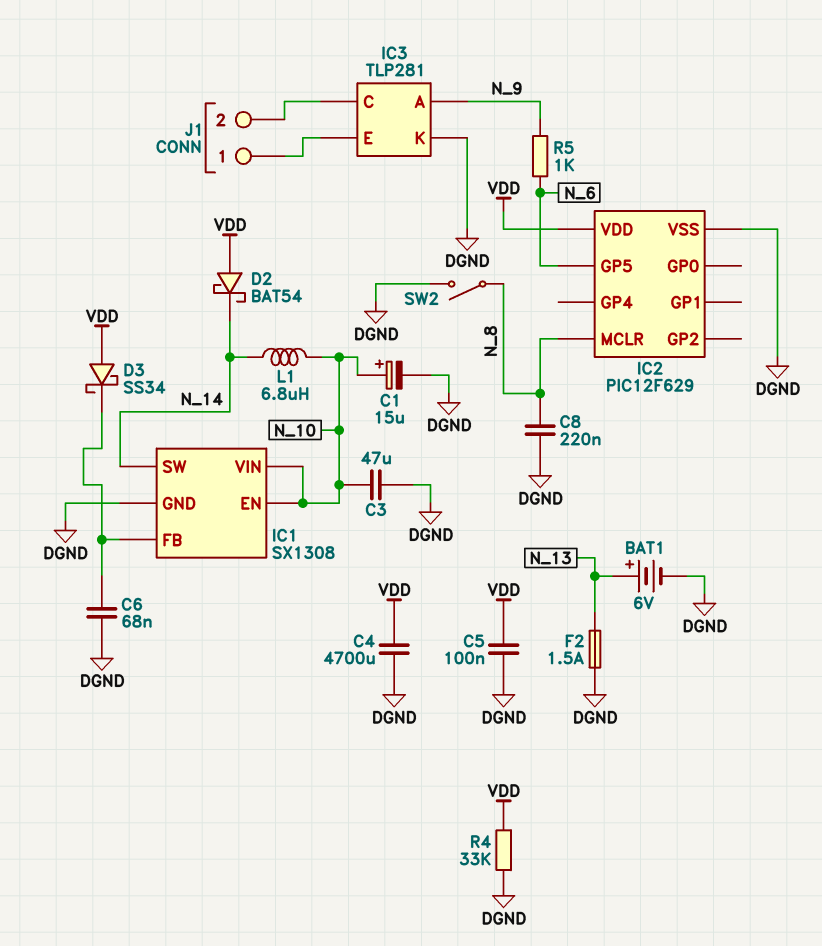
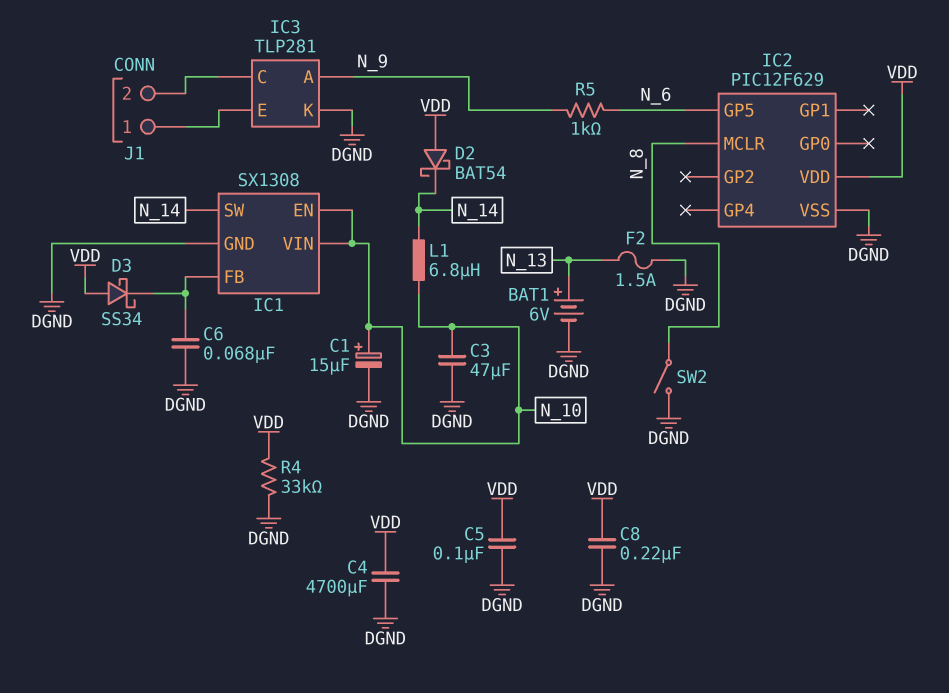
C8: 220nF (DGND, N_8) -> 220nF (DGND, VDD)

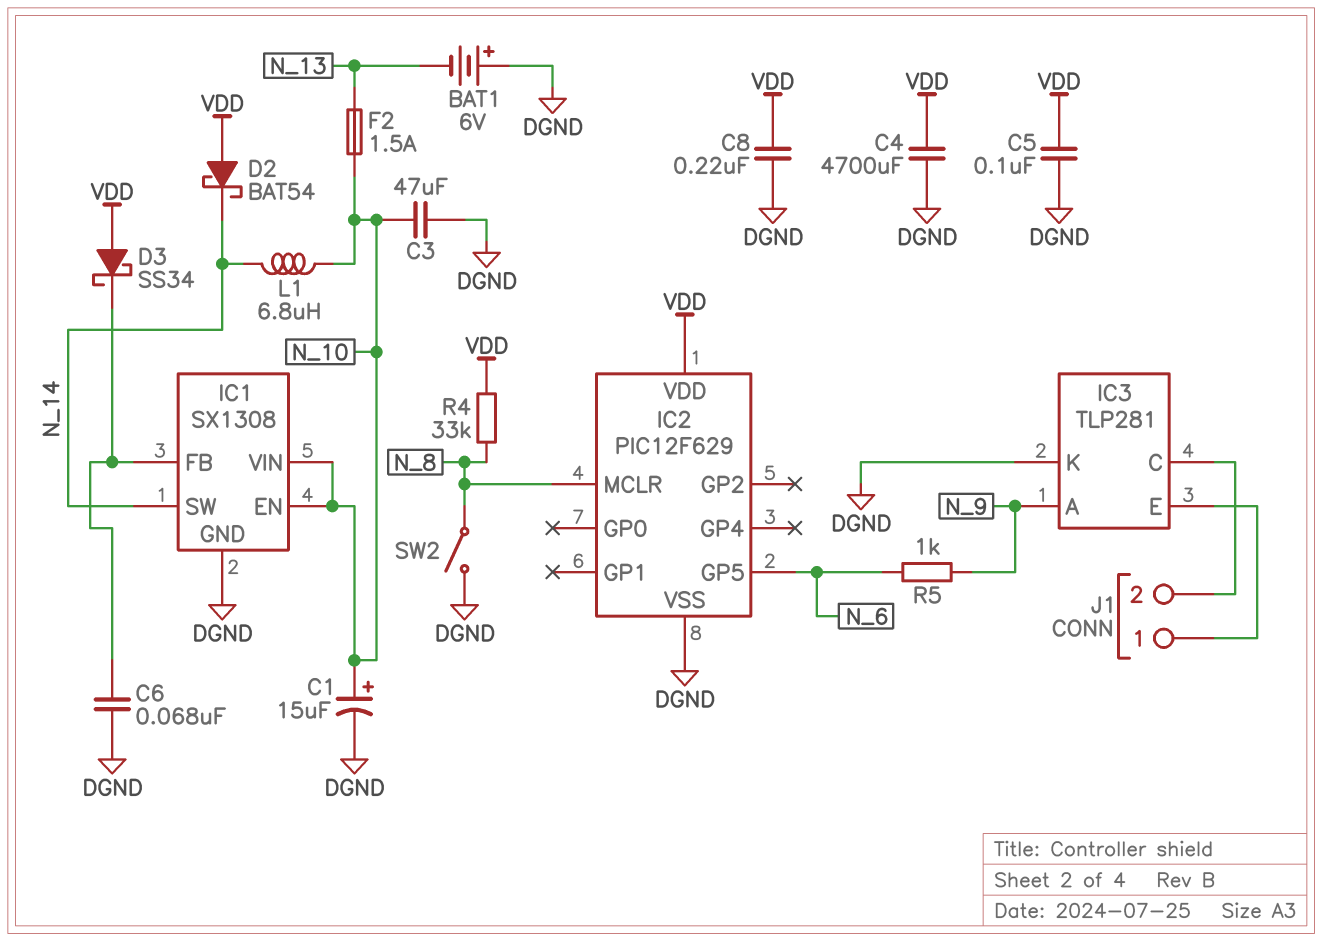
BAT1: 6V (plus N_13, minus DGND) -> 6V (plus DGND, minus N_13)
F2: 1.5A (DGND, N_13) -> 1.5A (N_10, N_13)
R4: 33k (DGND, VDD) -> 33k (N_8, VDD)

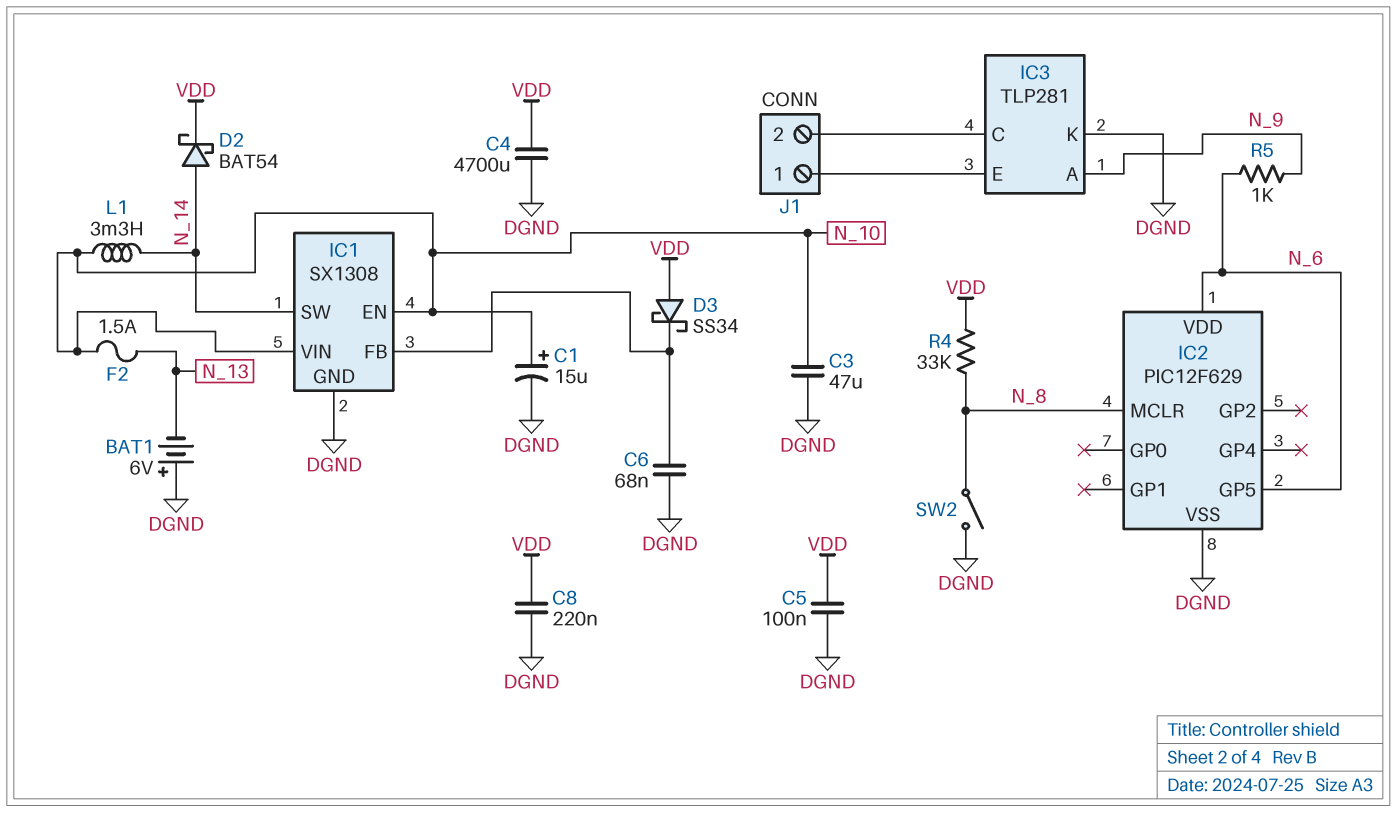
D2: schottky BAT54 (A VDD, K N_14) -> schottky BAT54 (A N_14, K VDD)
IC2 pin VDD: VDD -> N_6
L1: 6.8uH (N_10, N_14) -> 3.3mH (N_10, N_14)

